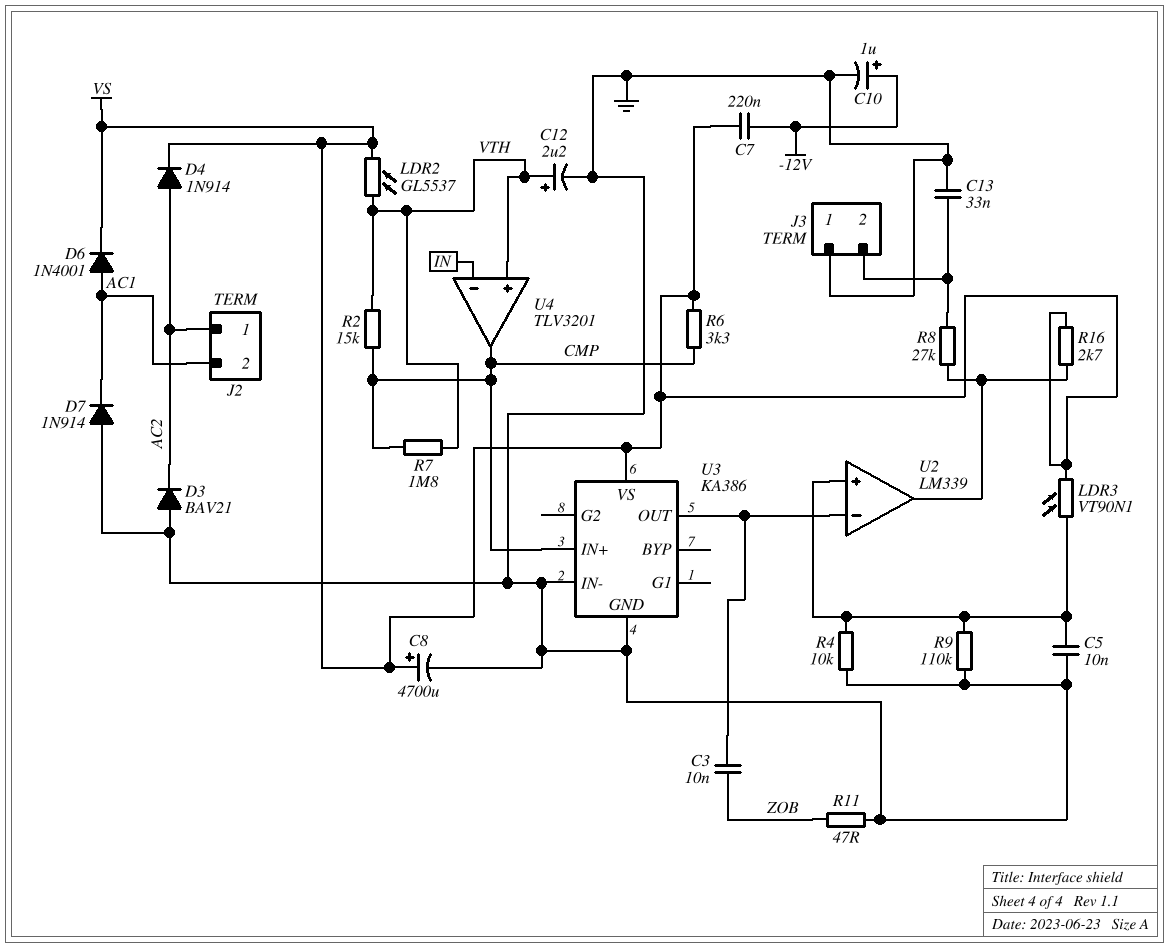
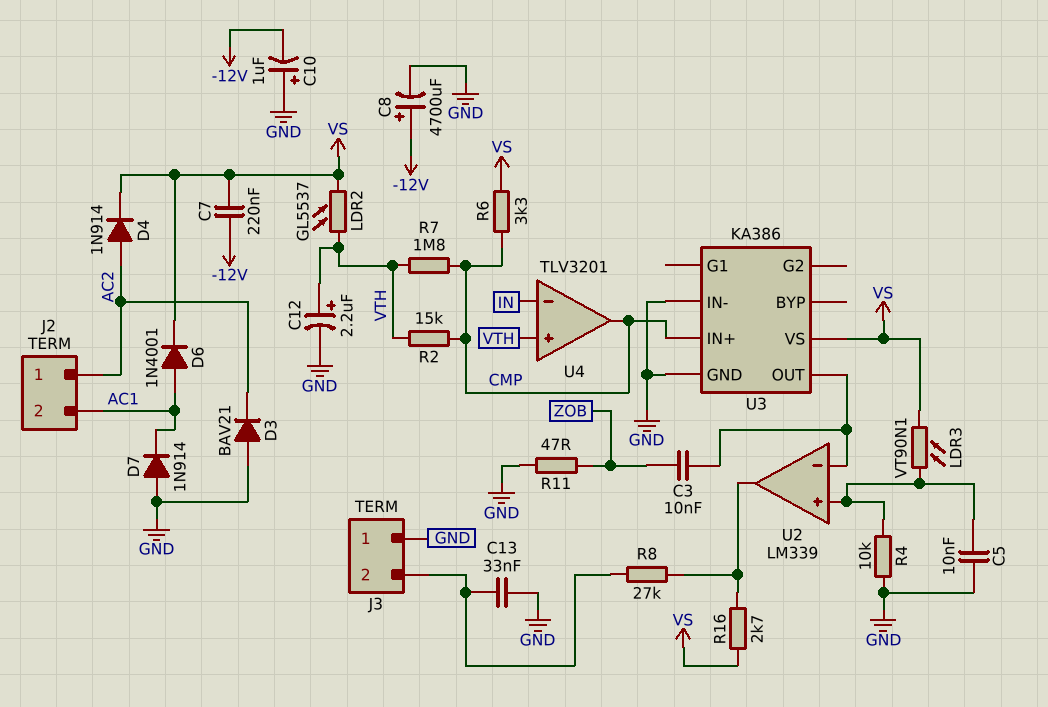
C8: 4700uF (plus VS, minus GND) -> 4700uF (plus -12V, minus GND)
C10: 1uF (plus -12V, minus GND) -> 1uF (plus GND, minus -12V)
R9: 110k (GND, U2/in+) -> none

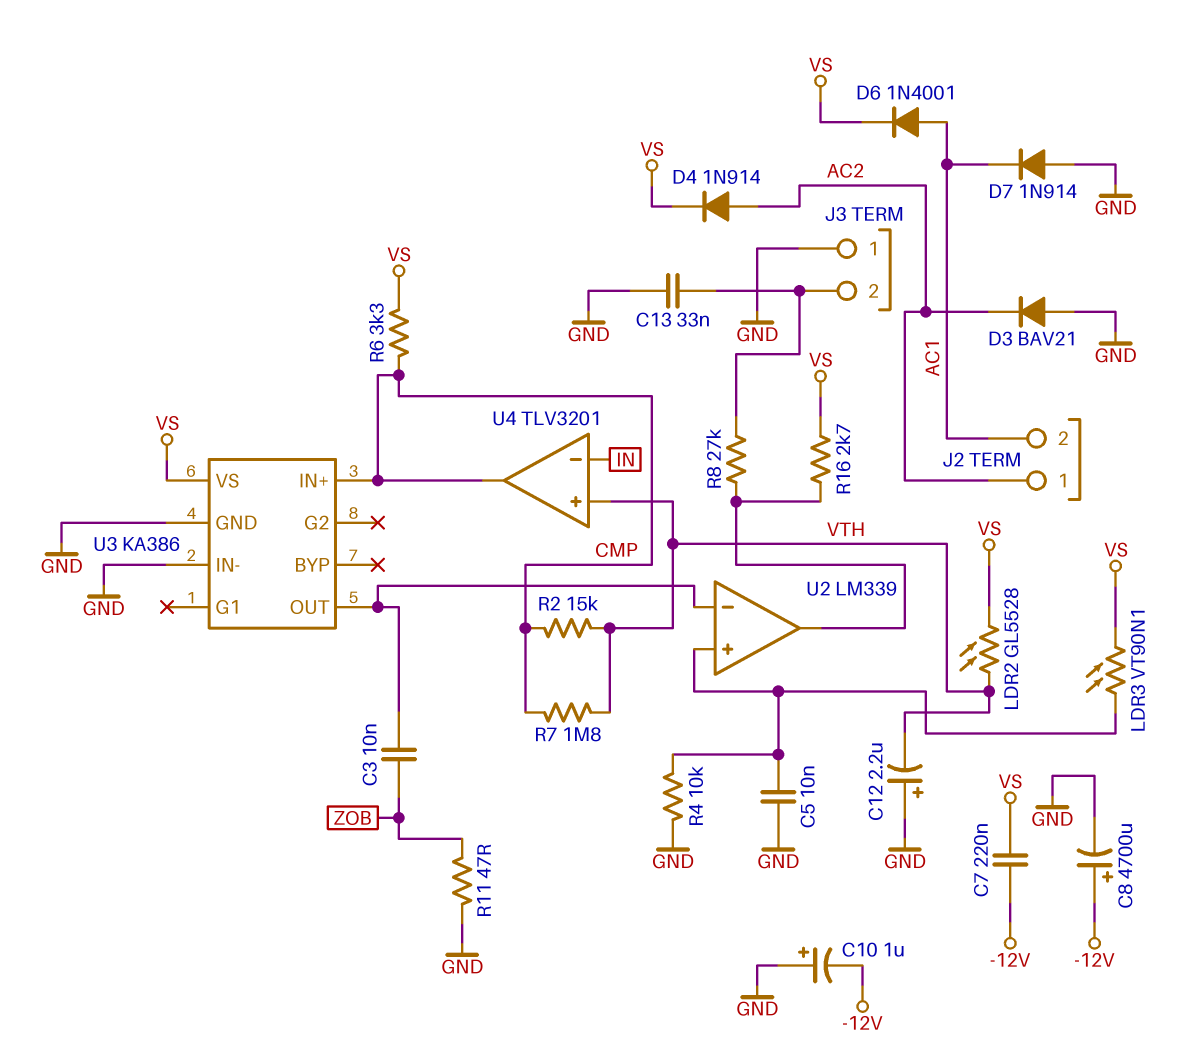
C12: 2.2uF (plus VTH, minus GND) -> 2.2uF (plus GND, minus VTH)
LDR2: GL5537 (VS, VTH) -> GL5528 (VS, VTH)

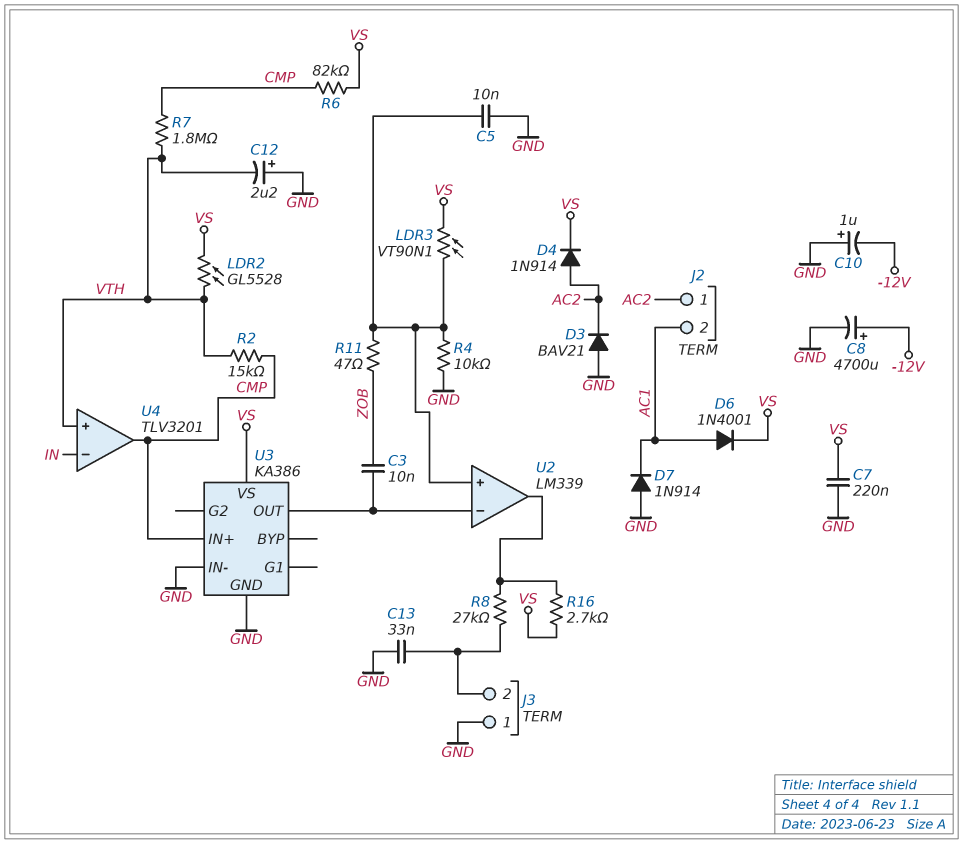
C7: 220nF (-12V, VS) -> 220nF (GND, VS)
R6: 3.3k (CMP, VS) -> 82k (CMP, VS)
R11: 47 (GND, ZOB) -> 47 (U2/in+, ZOB)

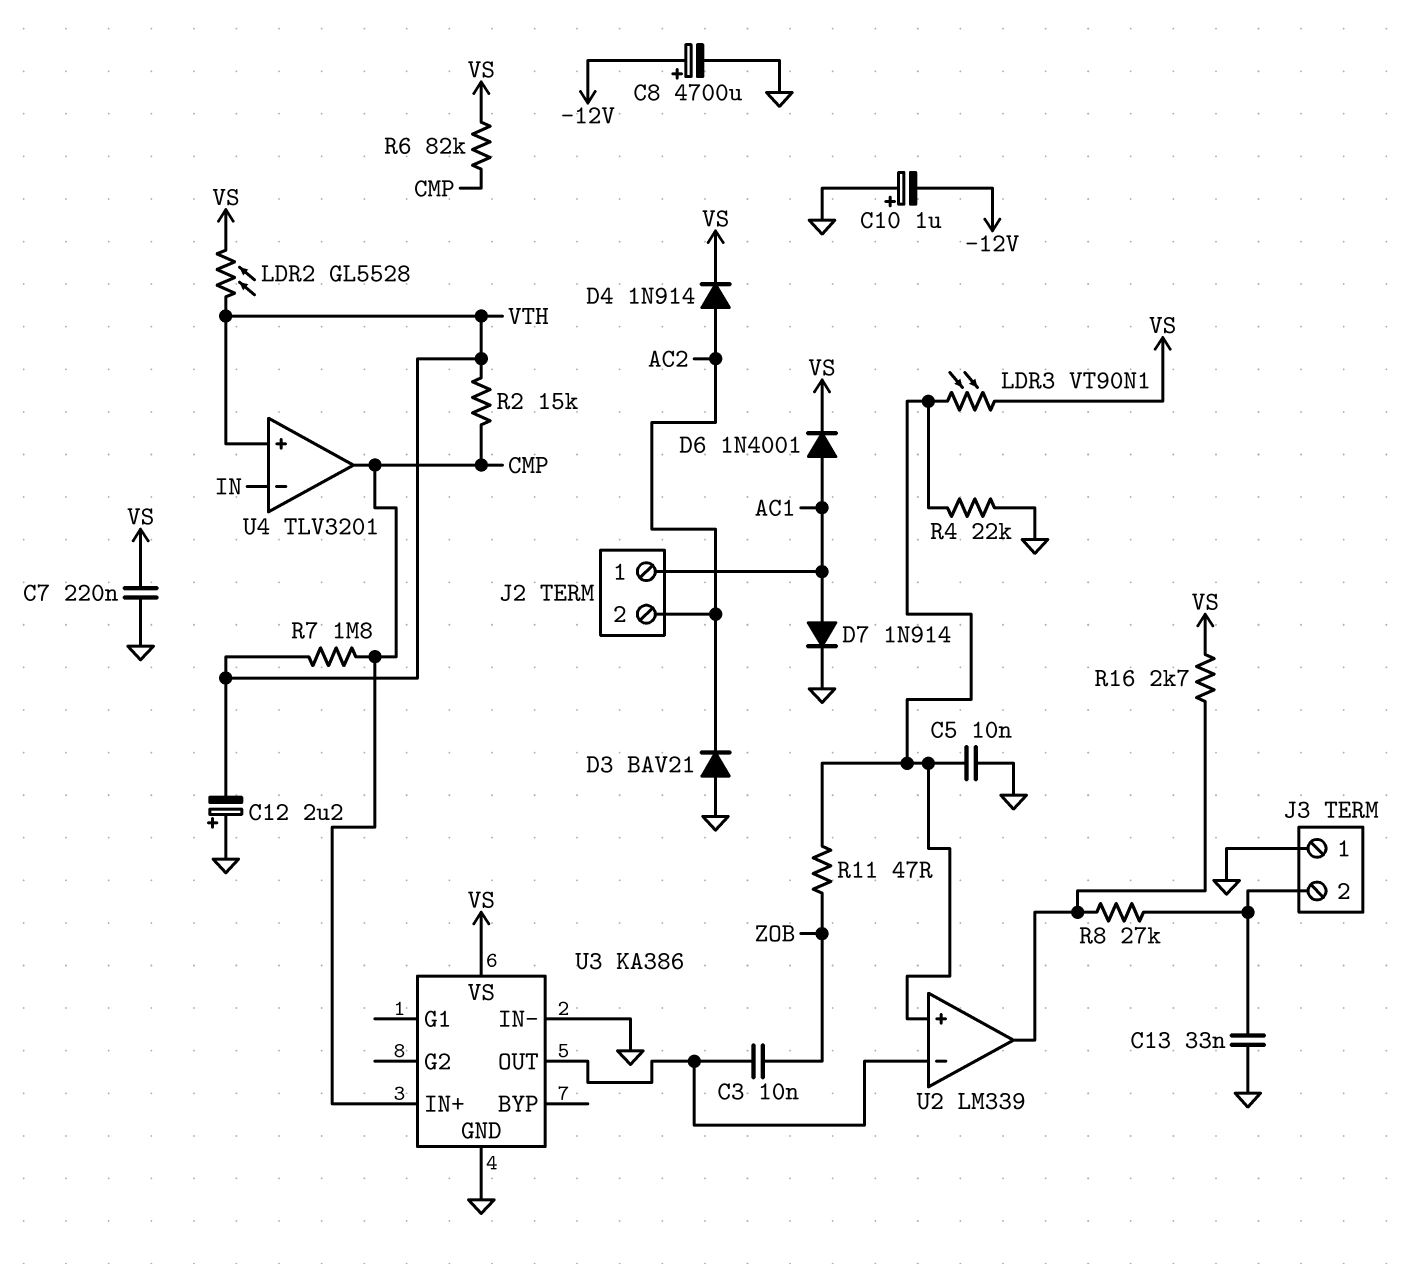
D7: diode 1N914 (A GND, K AC1) -> diode 1N914 (A AC1, K GND)
J2 pin 1: AC2 -> AC1
J2 pin 2: AC1 -> AC2
R4: 10k (GND, U2/in+) -> 22k (GND, U2/in+)

